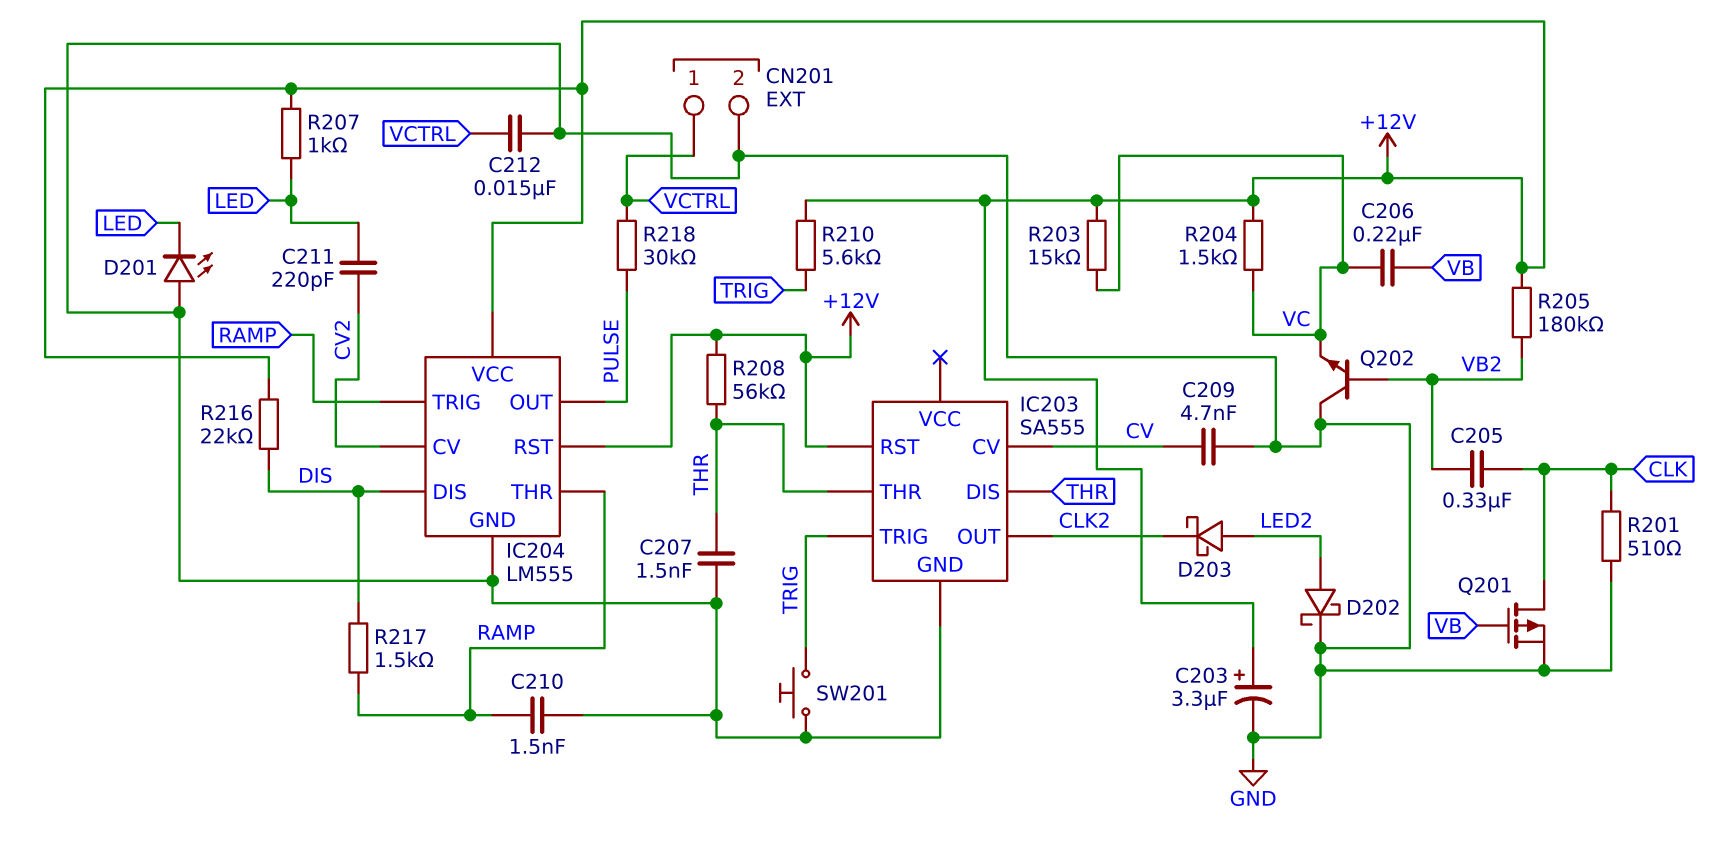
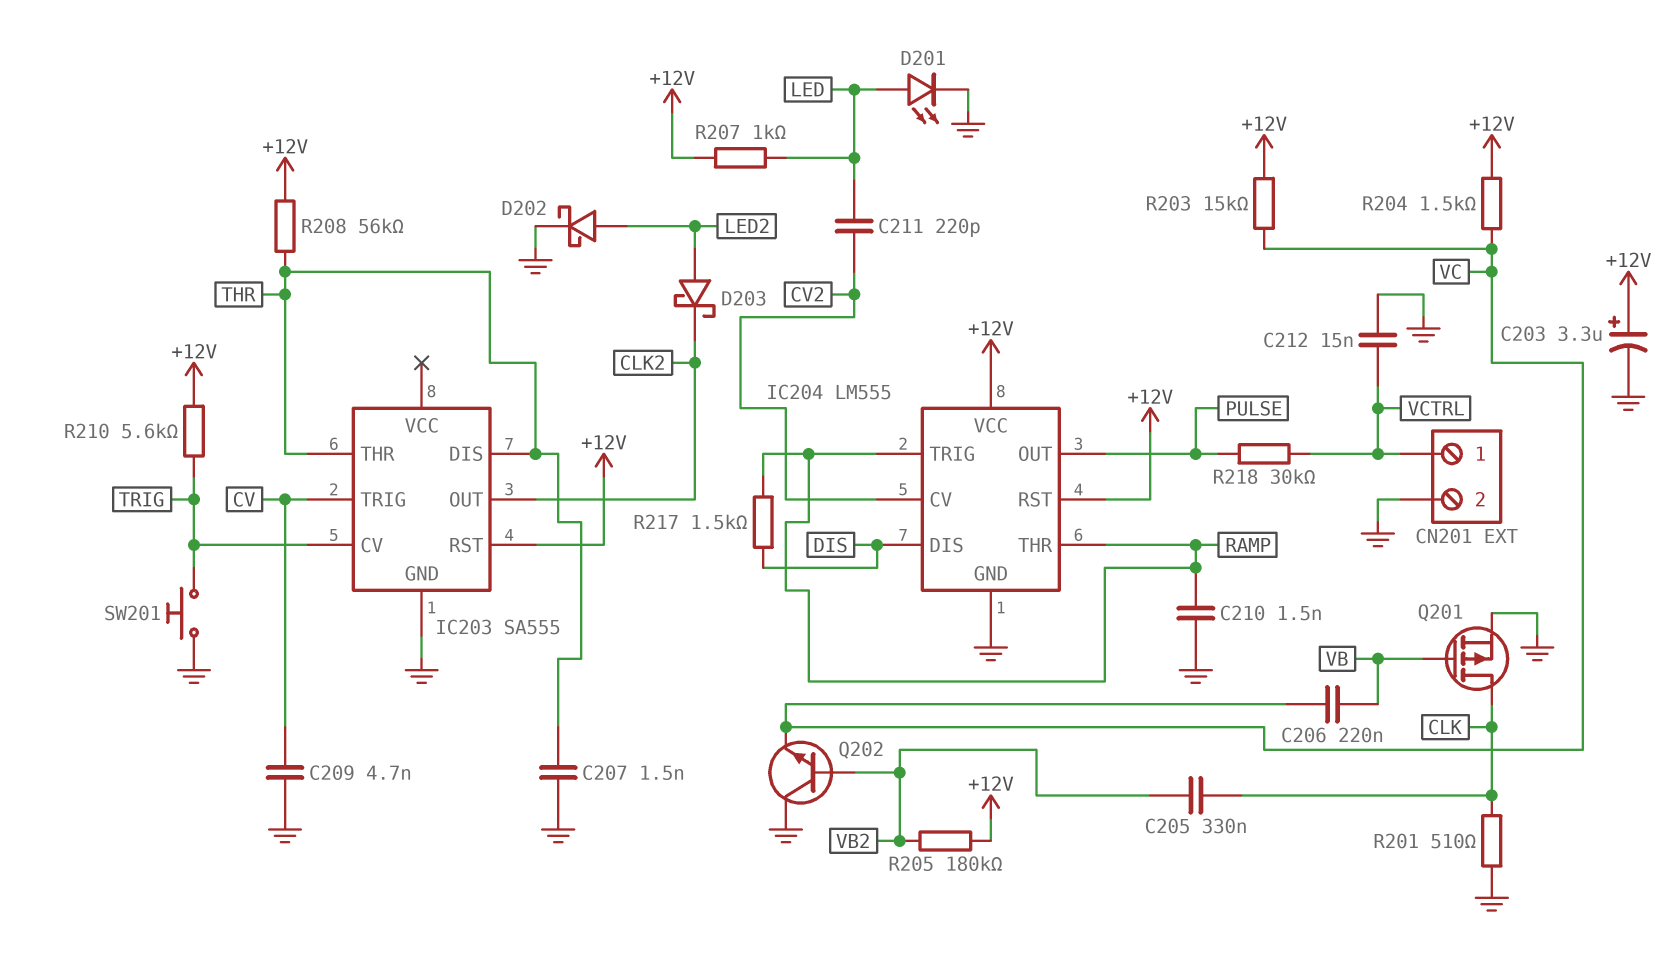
D201: LED (A GND, K LED) -> LED (A LED, K GND)
IC203 pin CV: CV -> TRIG
IC203 pin TRIG: TRIG -> CV
R216: 22k (+12V, DIS) -> none

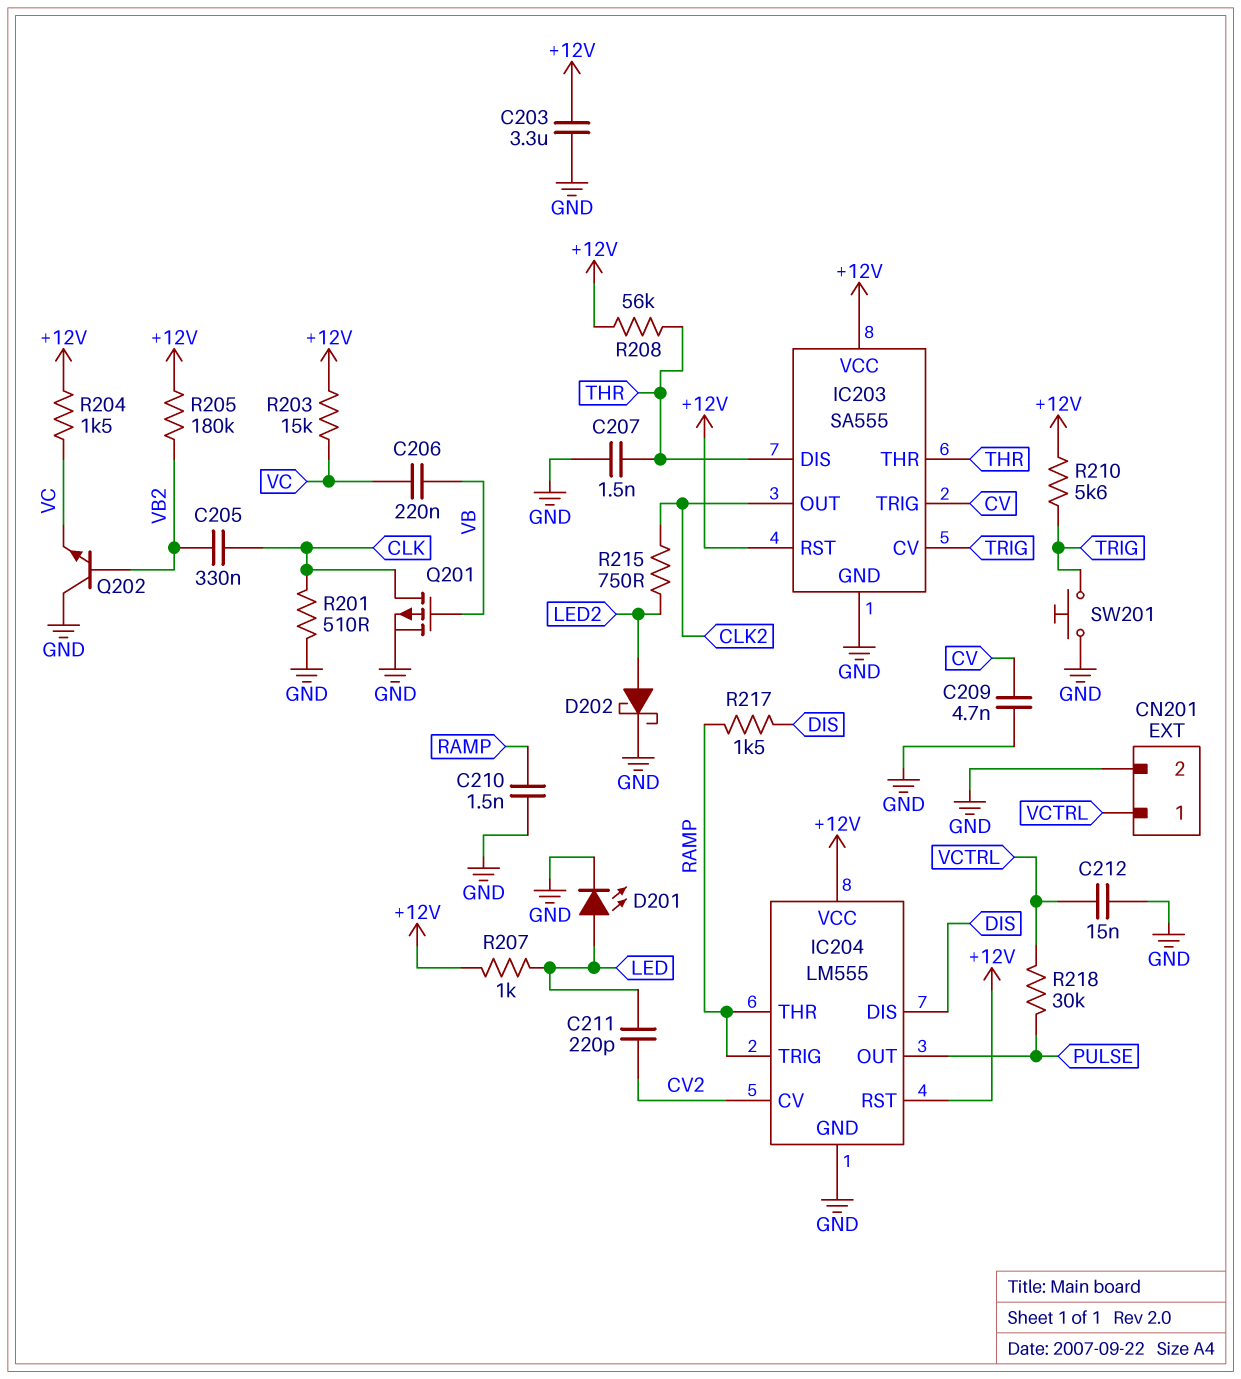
C203: 3.3uF (plus +12V, minus GND) -> 3.3uF (+12V, GND)
D203: schottky (A LED2, K CLK2) -> none
IC203 pin VCC: none -> +12V
R215: none -> 750 (CLK2, LED2)

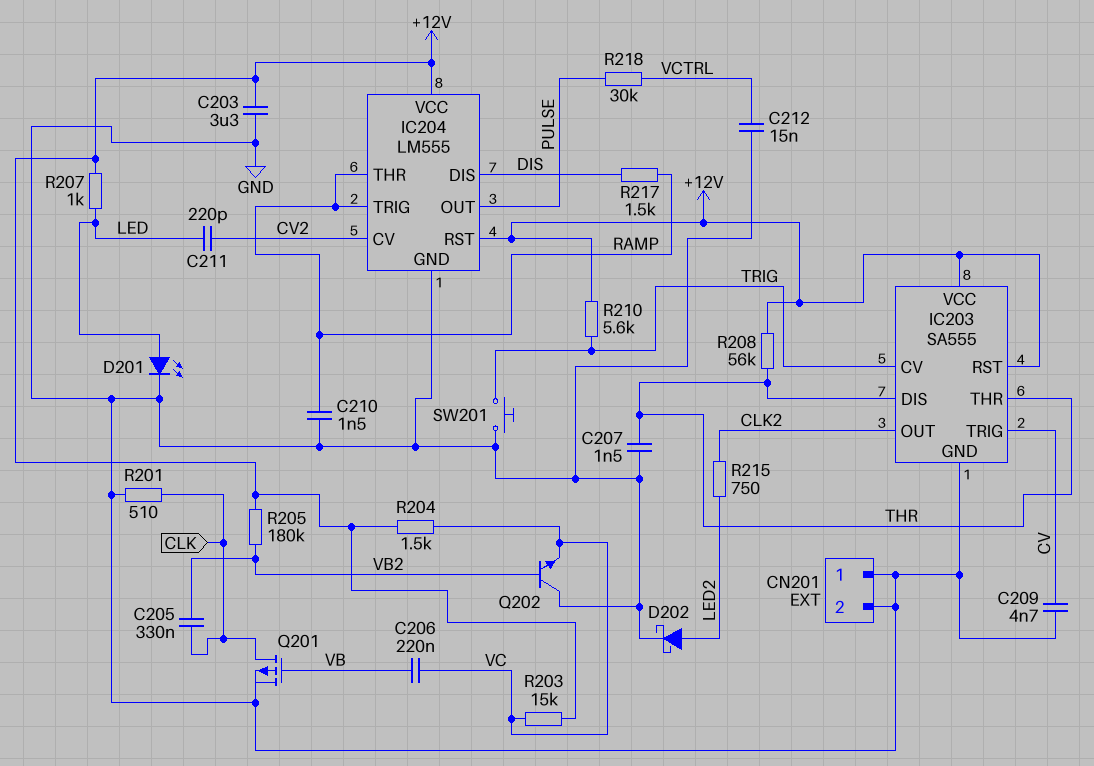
CN201 pin 1: VCTRL -> GND

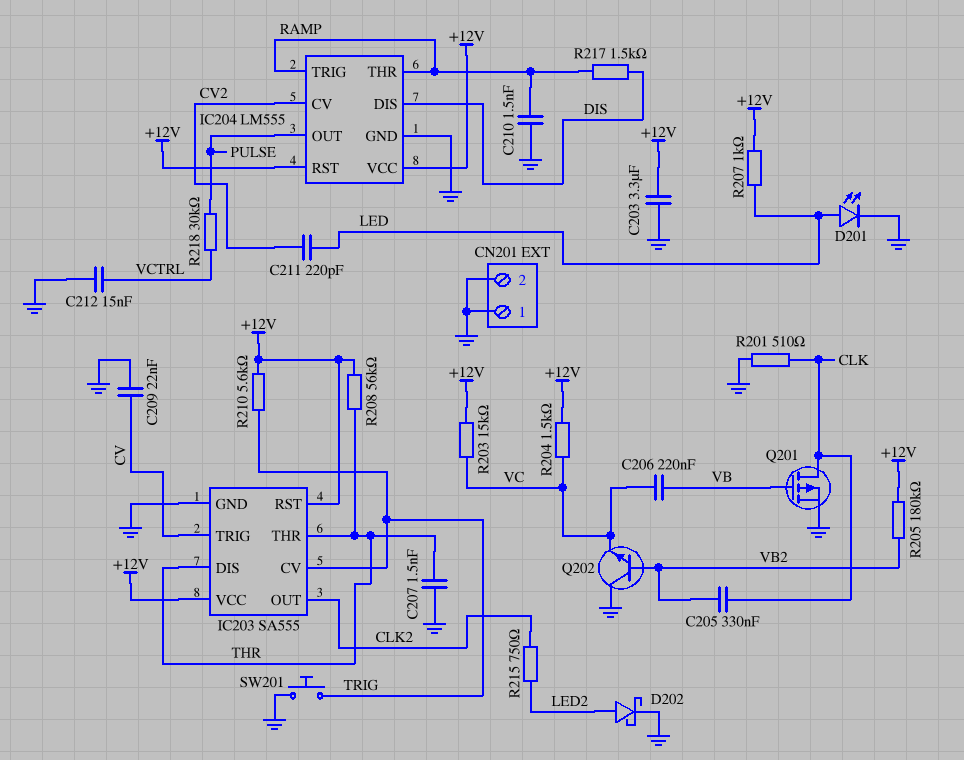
C209: 4.7nF (CV, GND) -> 22nF (CV, GND)

